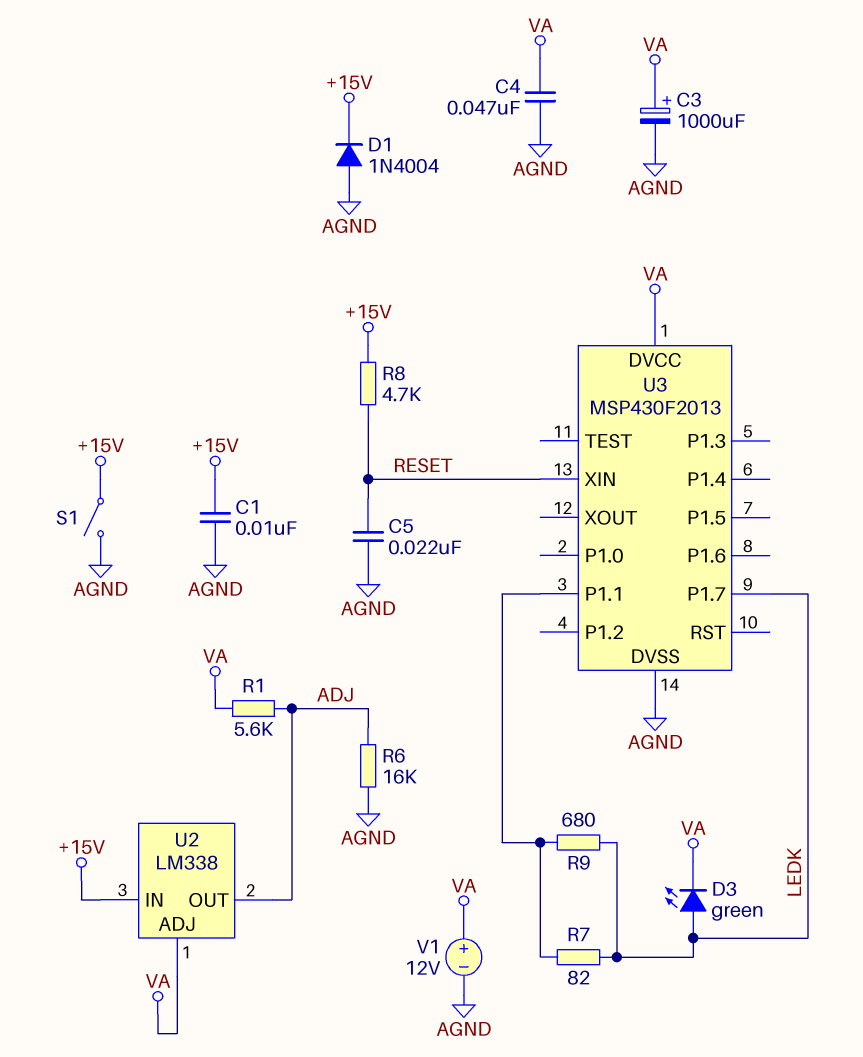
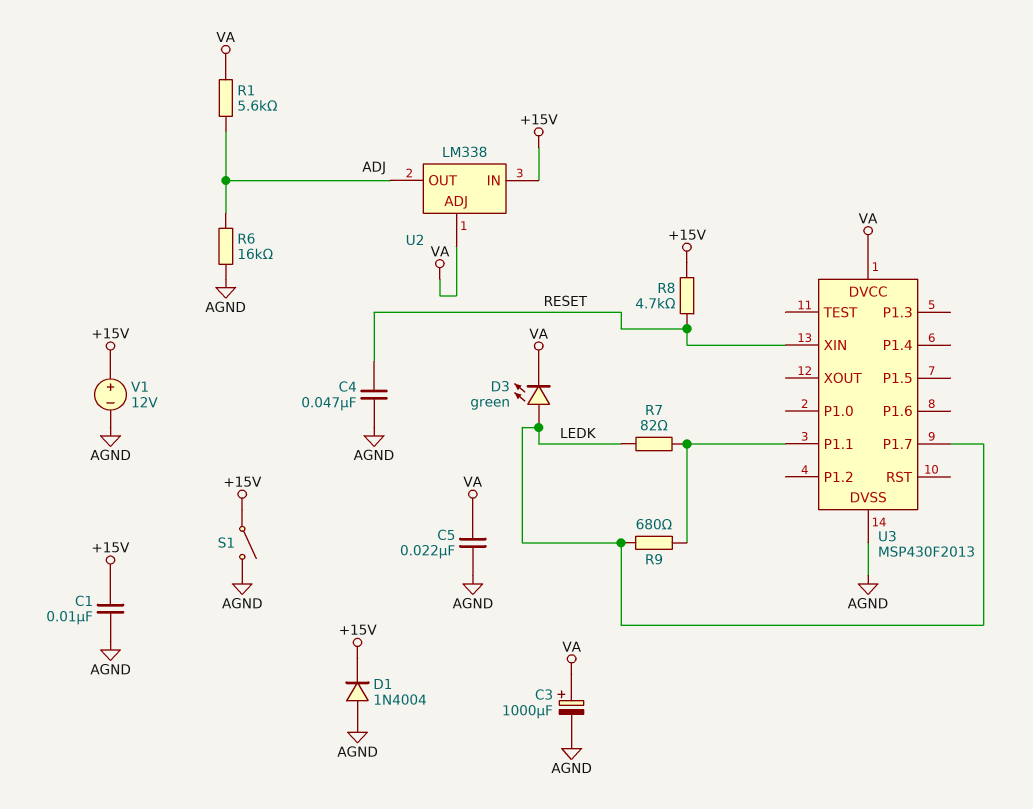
C4: 47nF (AGND, VA) -> 47nF (AGND, RESET)
C5: 22nF (AGND, RESET) -> 22nF (AGND, VA)
V1: 12V (plus VA, minus AGND) -> 12V (plus +15V, minus AGND)

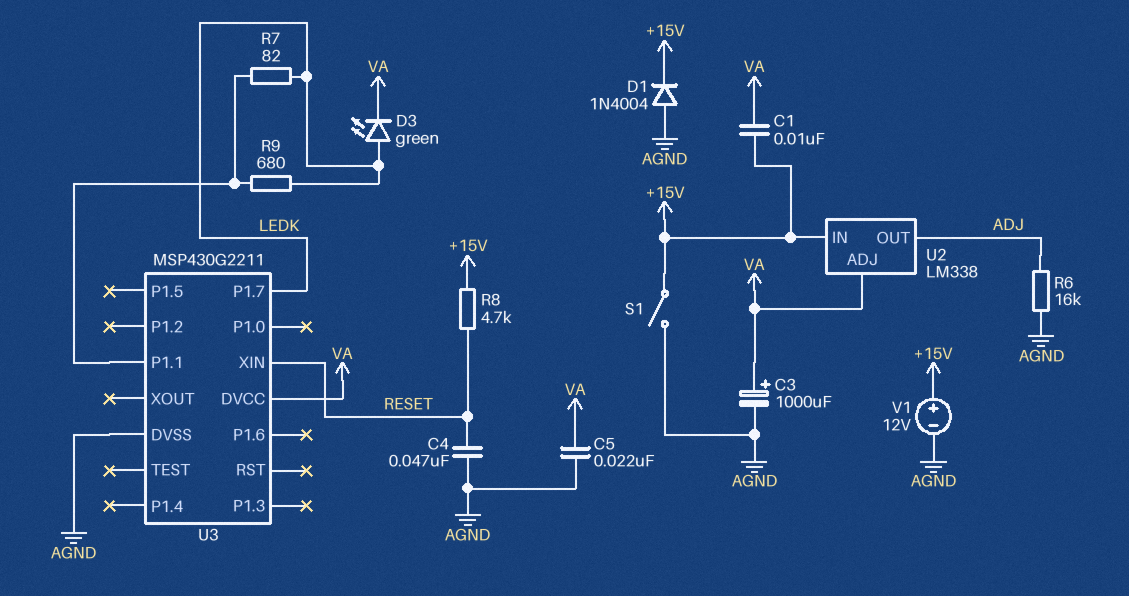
C1: 10nF (+15V, AGND) -> 10nF (+15V, VA)
R1: 5.6k (ADJ, VA) -> none
U3: MSP430F2013 -> MSP430G2211

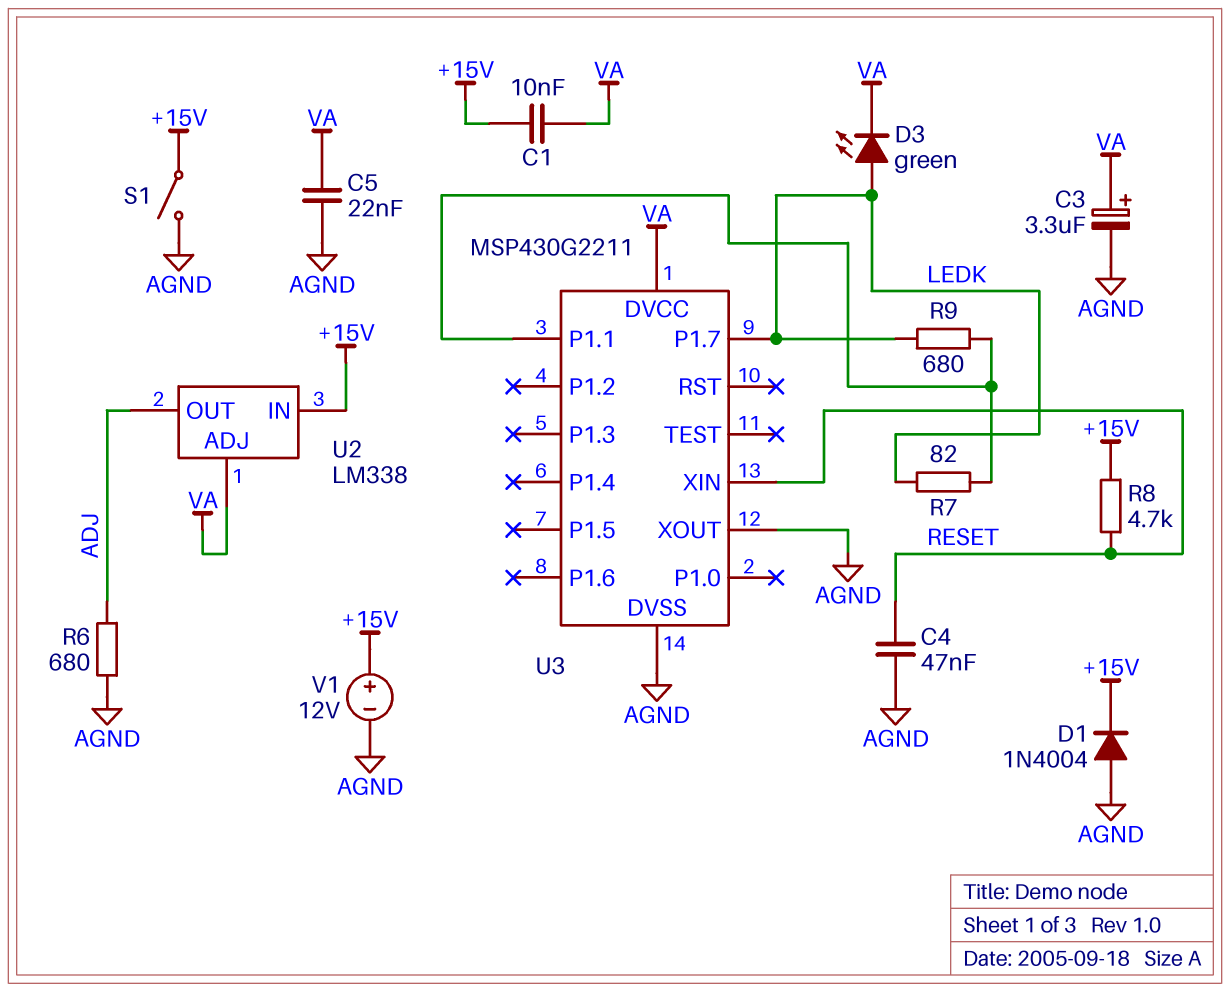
C3: 1000uF (plus VA, minus AGND) -> 3.3uF (plus VA, minus AGND)
R6: 16k (ADJ, AGND) -> 680 (ADJ, AGND)
U3 pin XOUT: none -> AGND

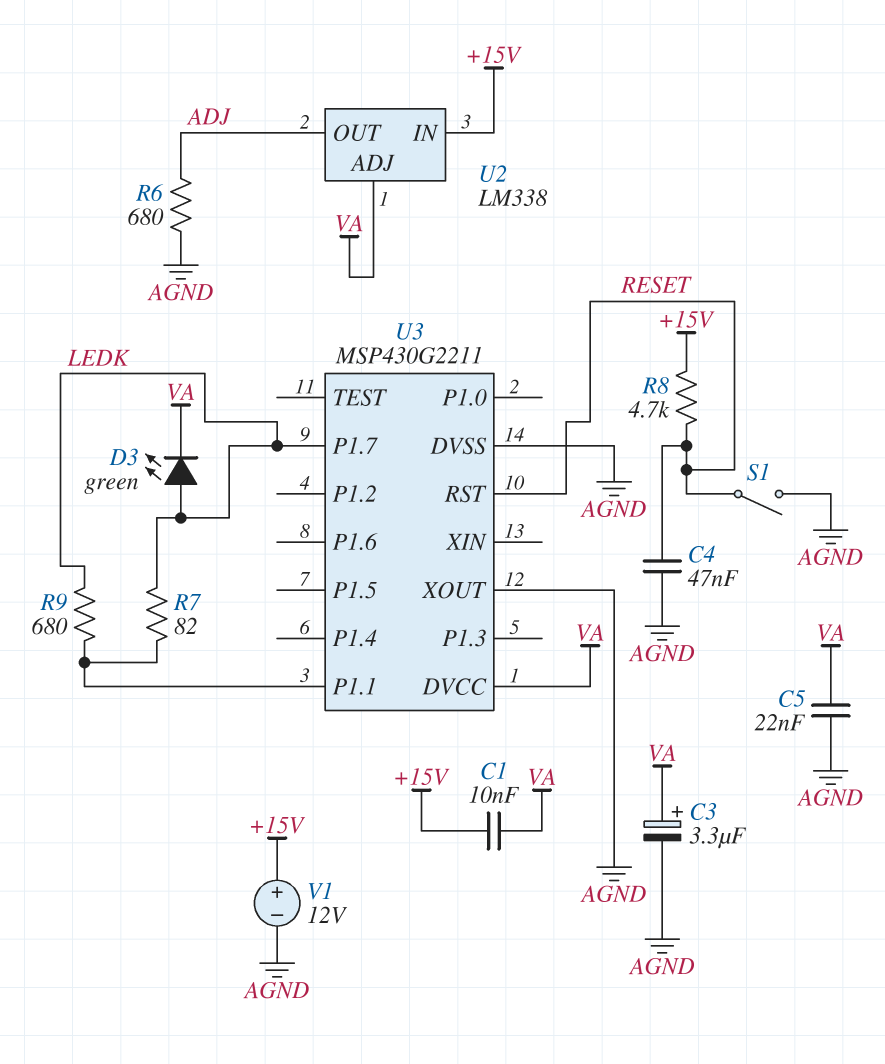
D1: diode 1N4004 (A AGND, K +15V) -> none
S1: switch (+15V, AGND) -> switch (AGND, RESET)
U3 pin RST: none -> RESET
U3 pin XIN: RESET -> none

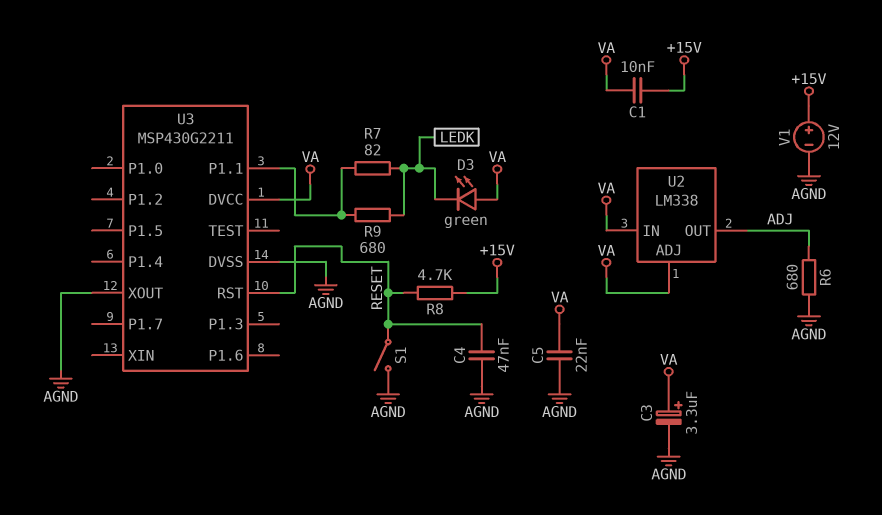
D3: LED green (A LEDK, K VA) -> LED green (A VA, K LEDK)
U2 pin IN: +15V -> VA
U3 pin P1.7: LEDK -> none

